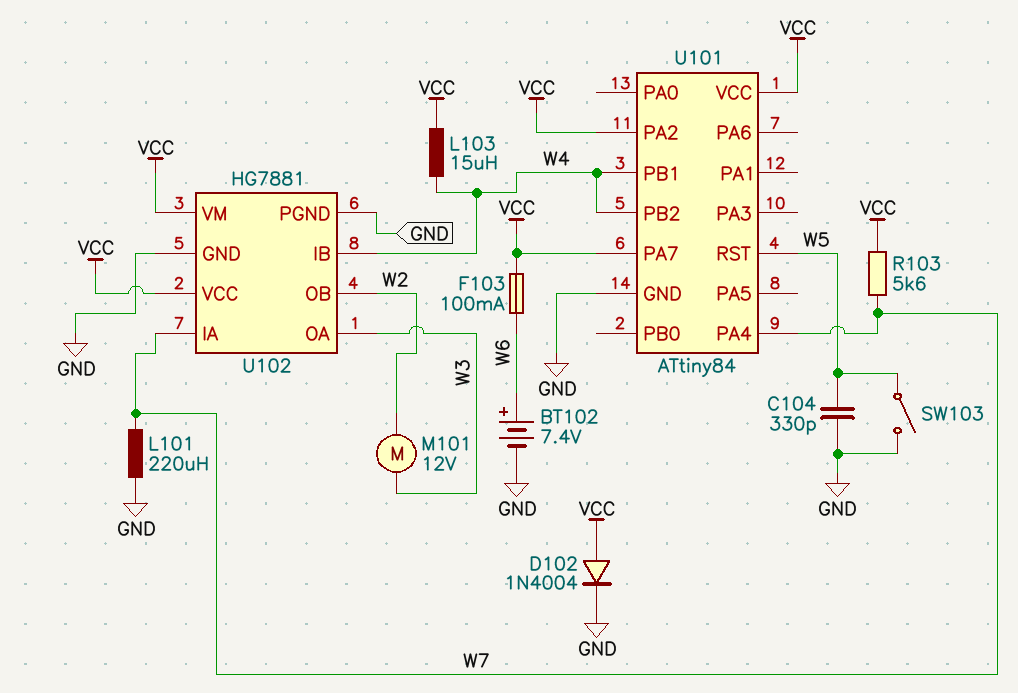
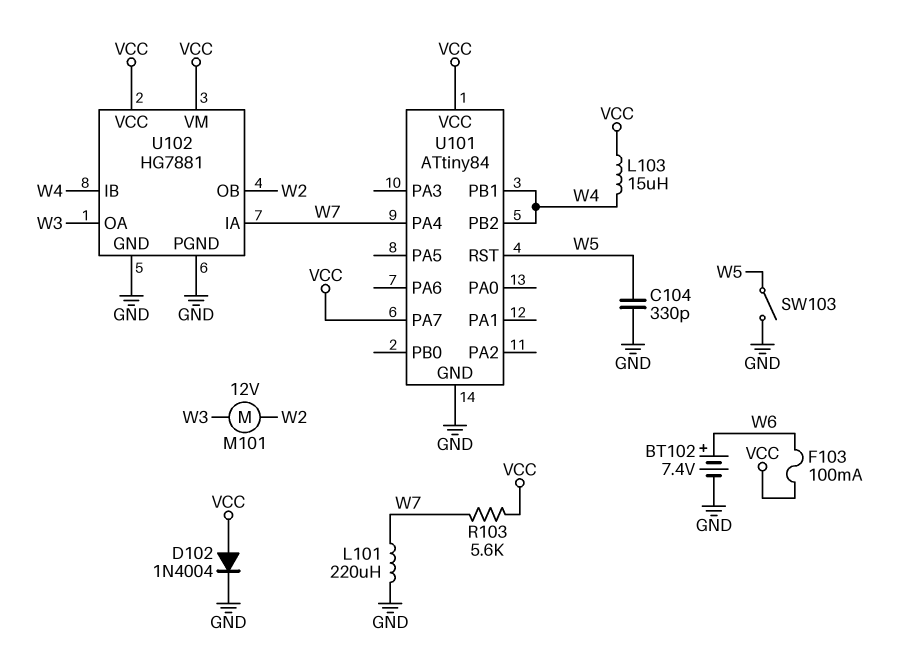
U101 pin PA2: VCC -> none

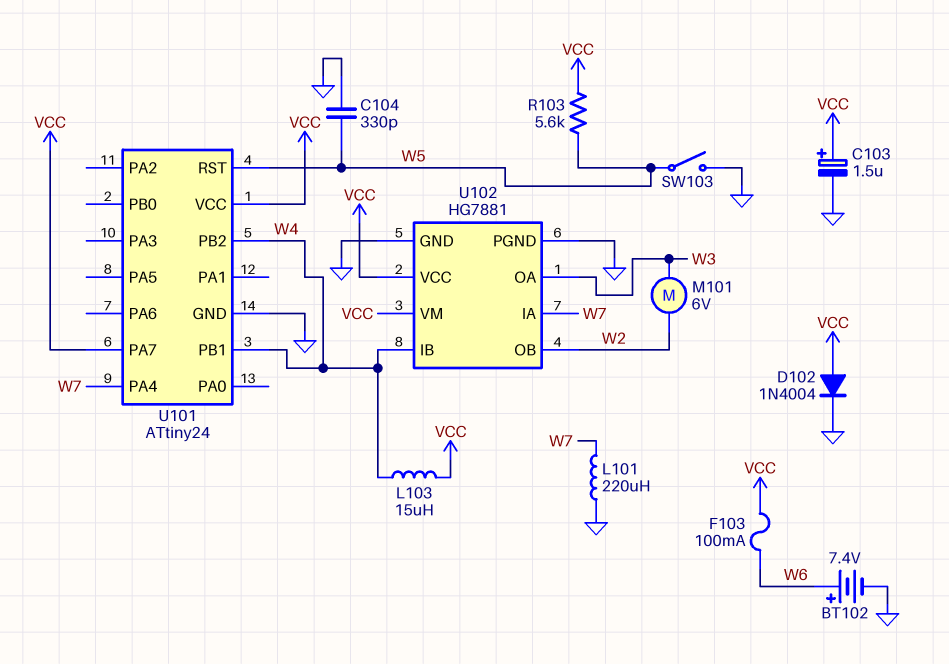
C103: none -> 1.5uF (plus VCC, minus GND)
M101: motor 12V (W2, W3) -> motor 6V (W2, W3)
R103: 5.6k (VCC, W7) -> 5.6k (VCC, W5)
U101: ATtiny84 -> ATtiny24

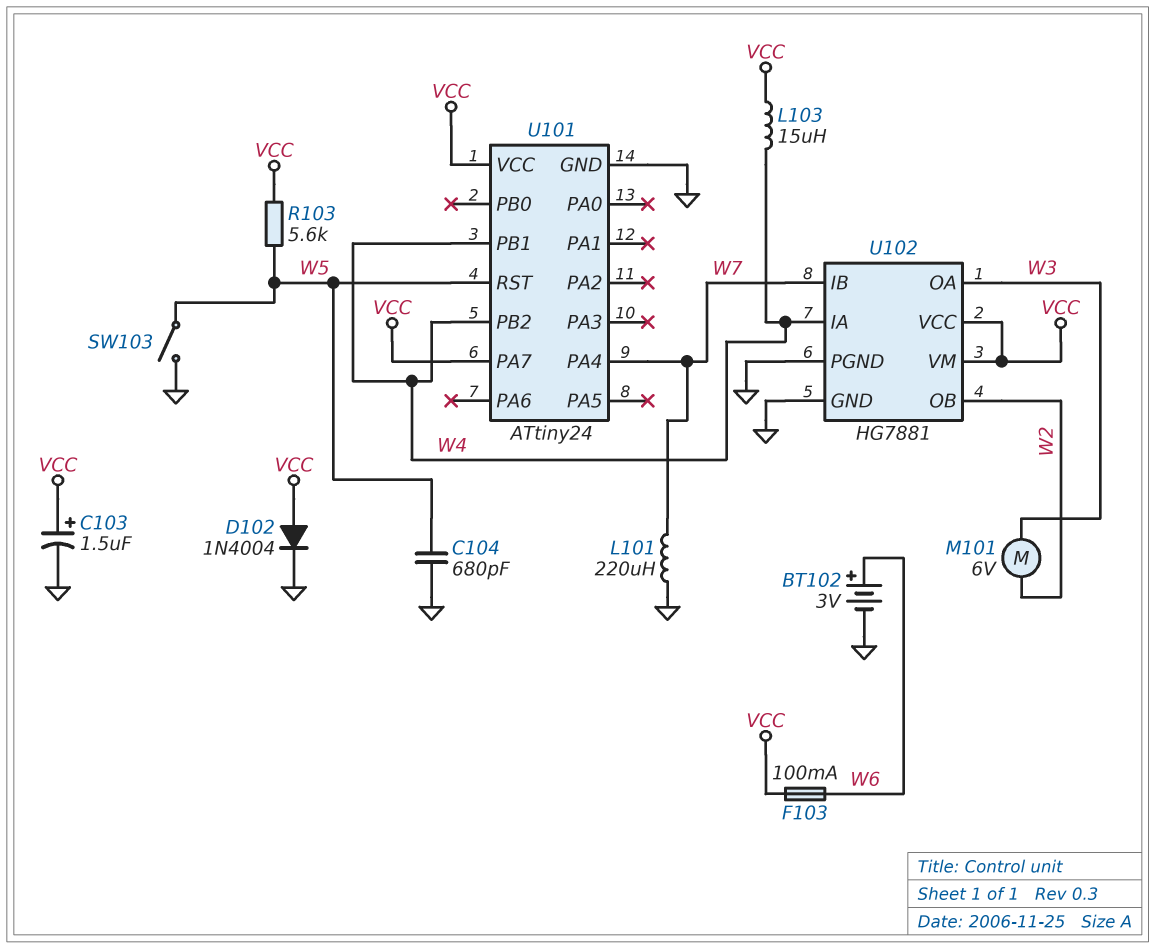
BT102: 7.4V (plus W6, minus GND) -> 3V (plus W6, minus GND)
C104: 330pF (GND, W5) -> 680pF (GND, W5)
U102 pin IA: W7 -> W4
U102 pin IB: W4 -> W7

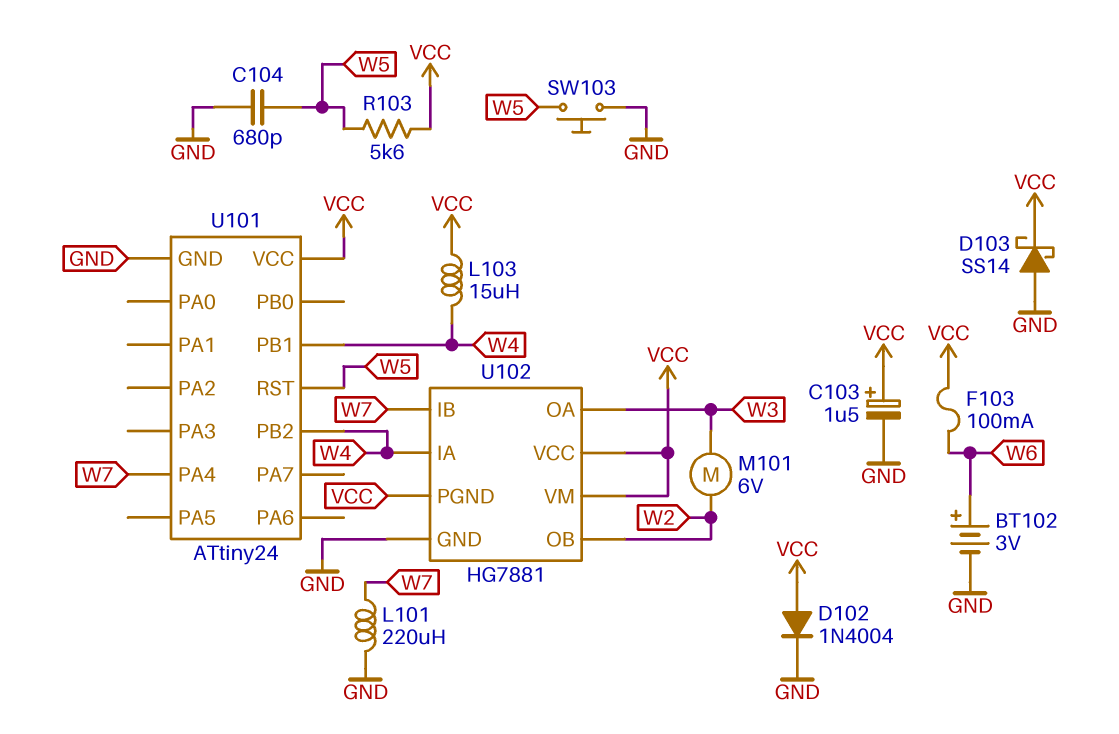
D103: none -> schottky SS14 (A GND, K VCC)
SW103: switch (GND, W5) -> button (GND, W5)
U101 pin PA7: VCC -> none
U102 pin PGND: GND -> VCC

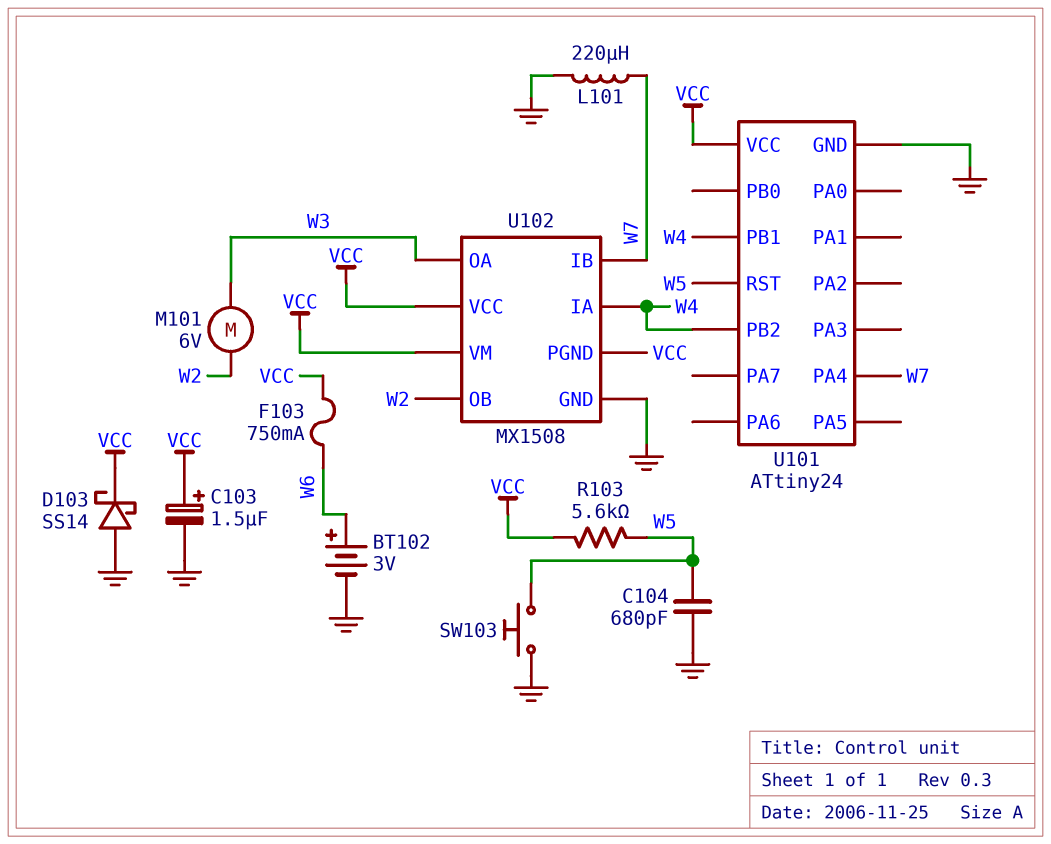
D102: diode 1N4004 (A VCC, K GND) -> none
F103: 100mA (VCC, W6) -> 750mA (VCC, W6)
L103: 15uH (VCC, W4) -> none
U102: HG7881 -> MX1508

